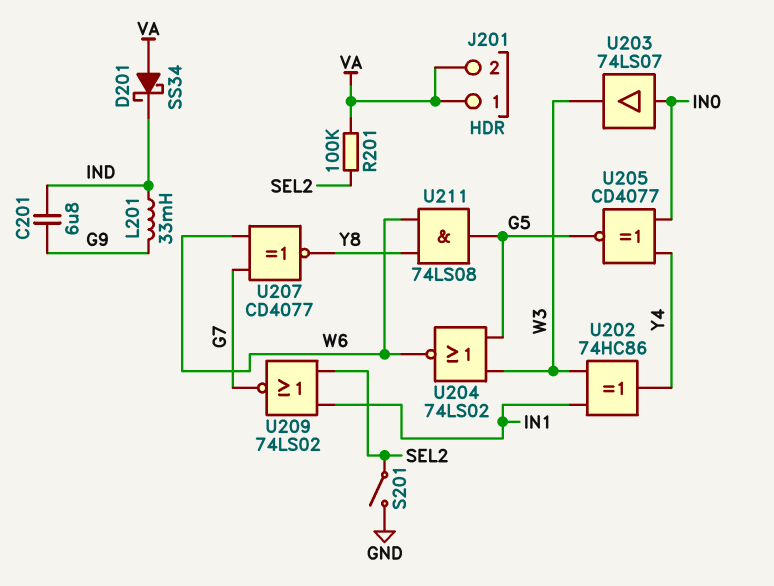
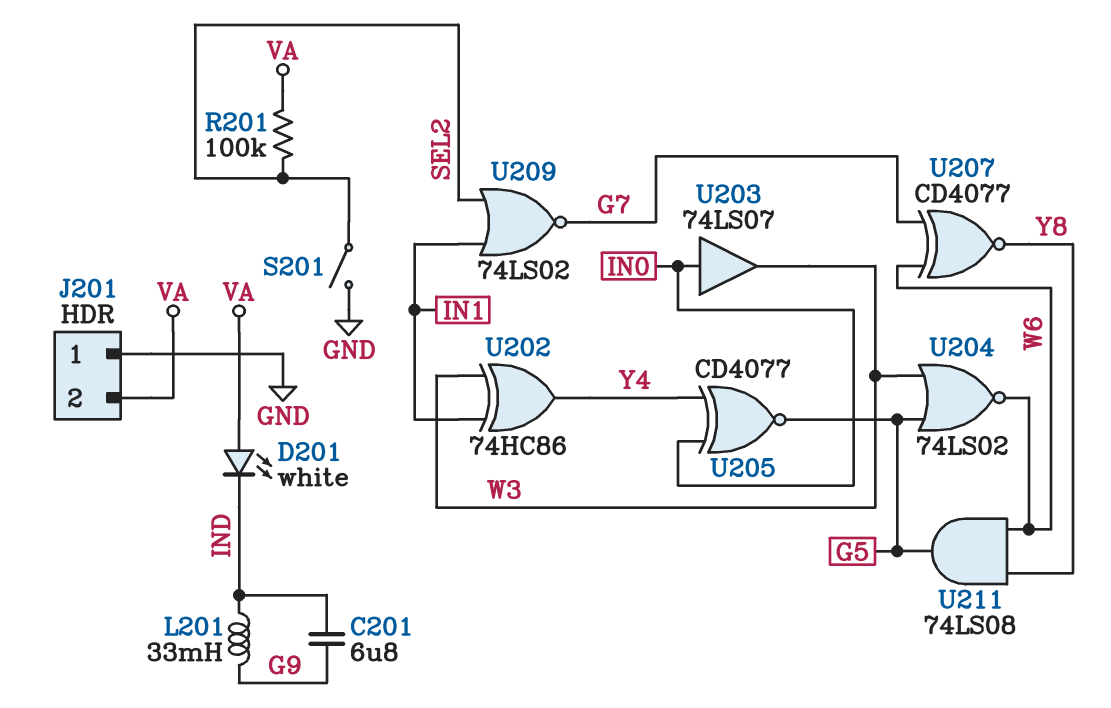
D201: schottky SS34 (A VA, K IND) -> LED white (A VA, K IND)
J201 pin 1: VA -> GND

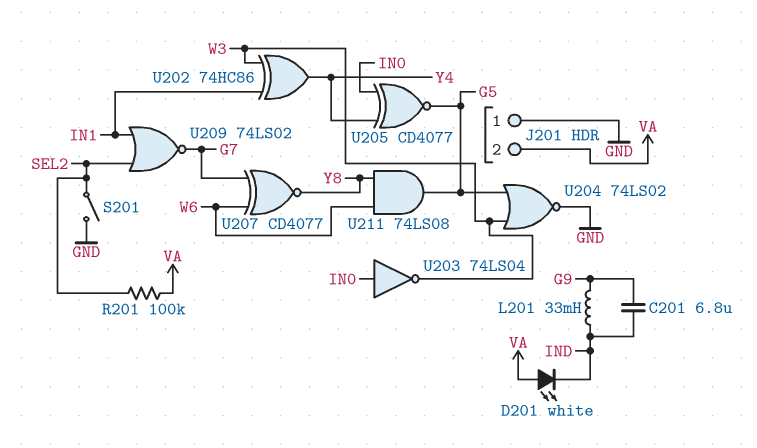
U203: buffer 74LS07 (in IN0, out W3) -> NOT 74LS04 (in IN0, out W3)
U204: NOR 74LS02 (in G5, in W3, out W6) -> NOR 74LS02 (in G5, in W3, out GND)

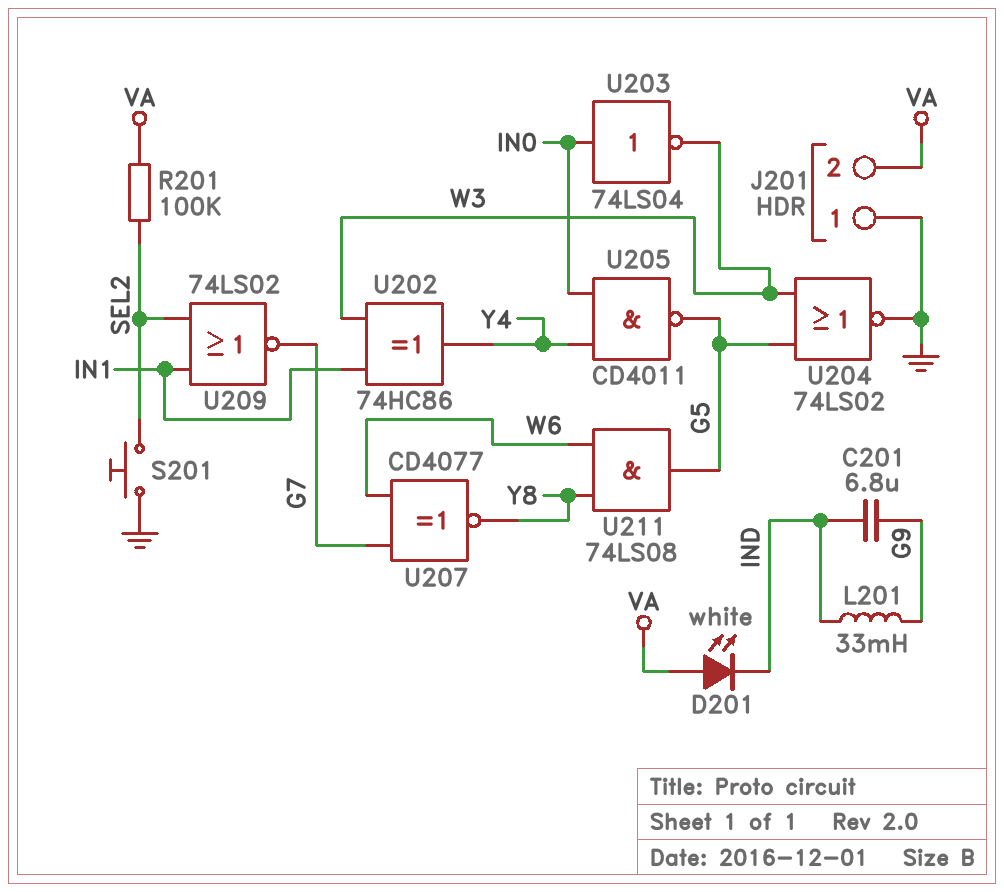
S201: switch (GND, SEL2) -> button (GND, SEL2)
U205: XNOR CD4077 (in IN0, in Y4, out G5) -> NAND CD4011 (in IN0, in Y4, out G5)

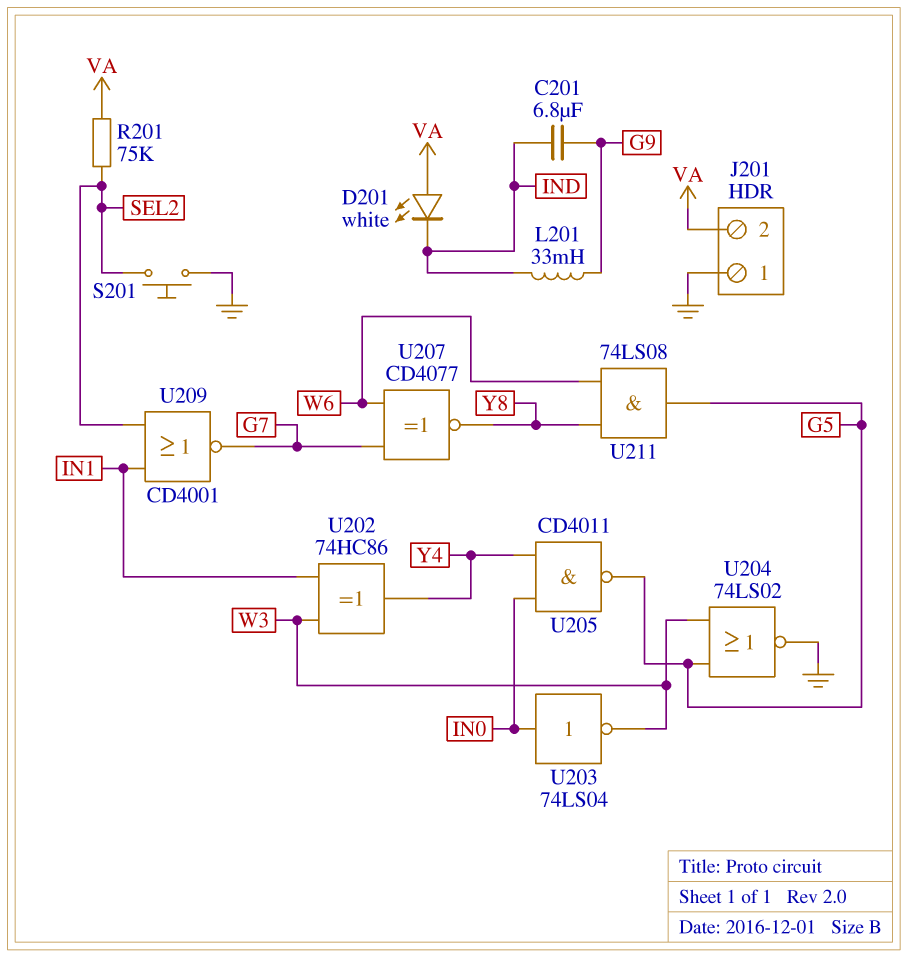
R201: 100k (SEL2, VA) -> 75k (SEL2, VA)
U209: NOR 74LS02 (in IN1, in SEL2, out G7) -> NOR CD4001 (in IN1, in SEL2, out G7)

